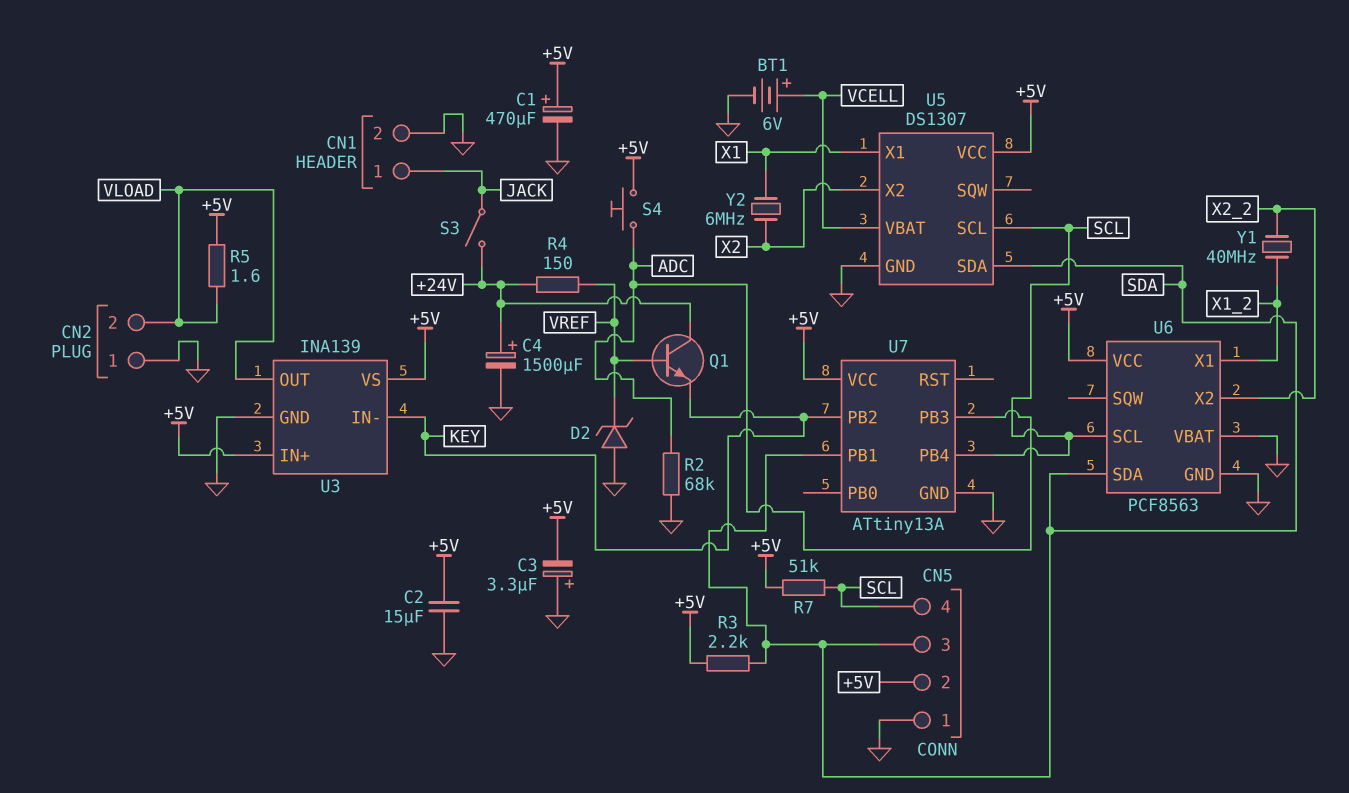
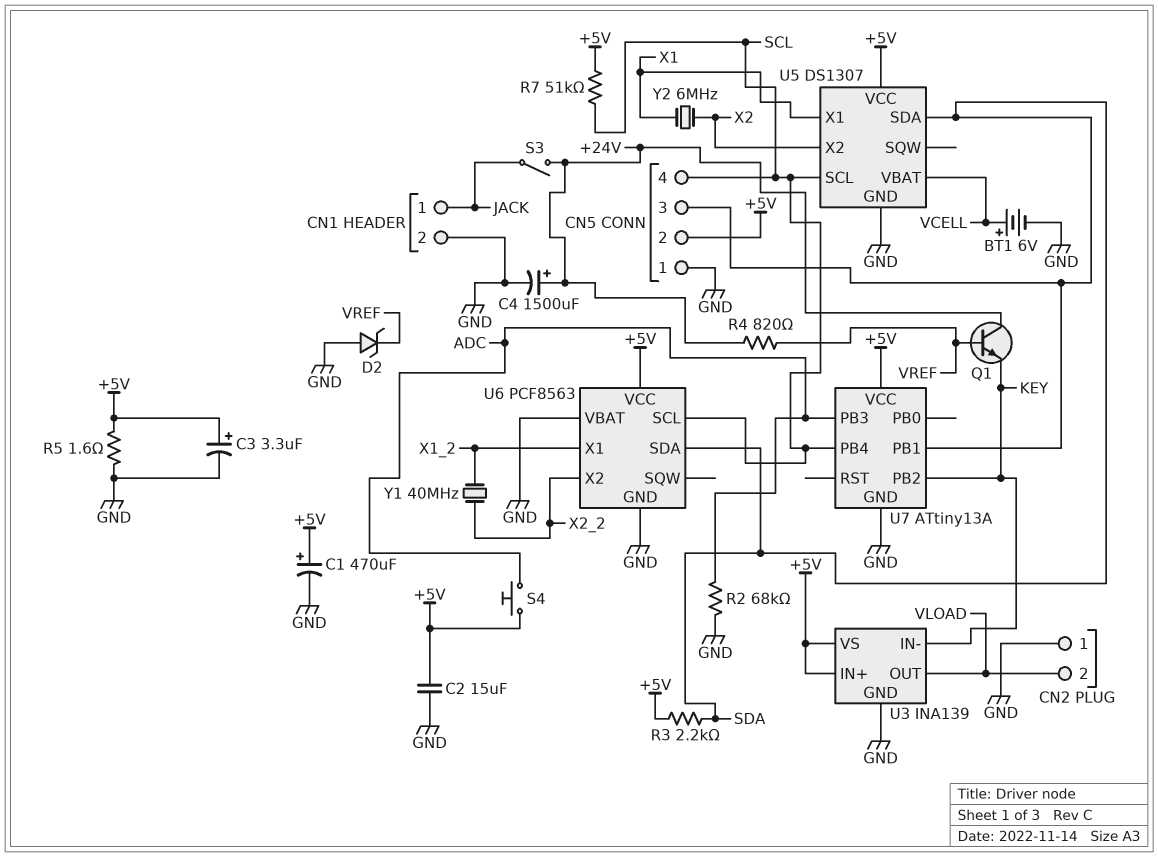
C3: 3.3uF (plus GND, minus +5V) -> 3.3uF (plus +5V, minus GND)
R4: 150 (+24V, VREF) -> 820 (+24V, VREF)
R5: 1.6 (+5V, VLOAD) -> 1.6 (+5V, GND)

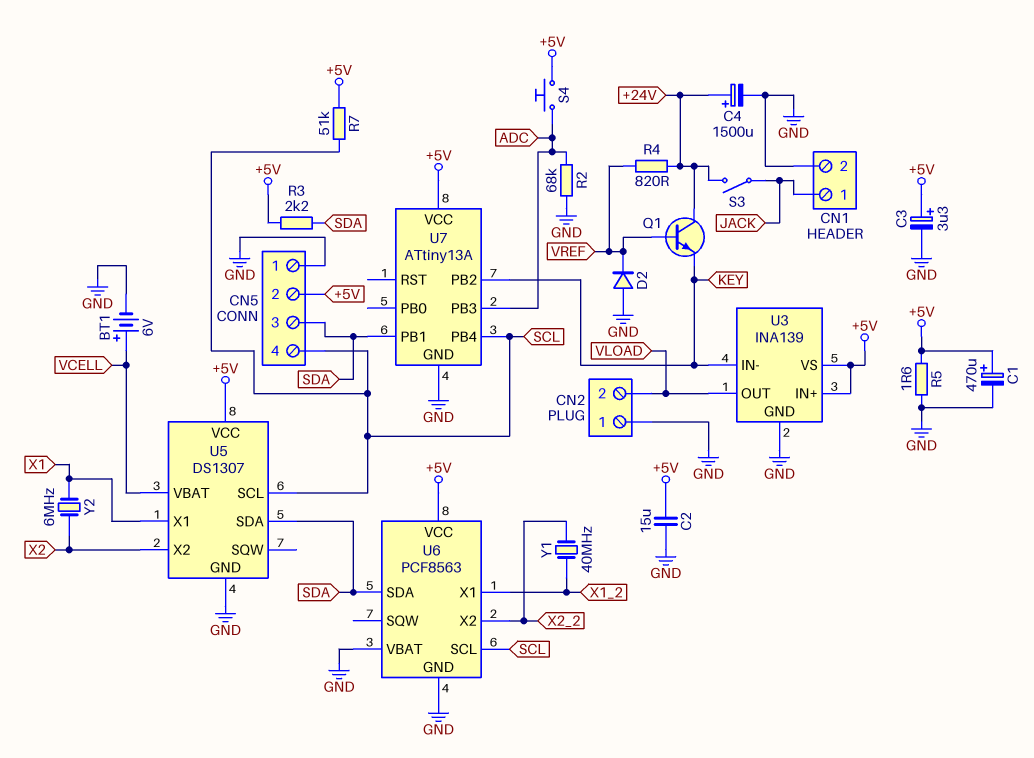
D2: zener (A GND, K VREF) -> diode (A GND, K VREF)

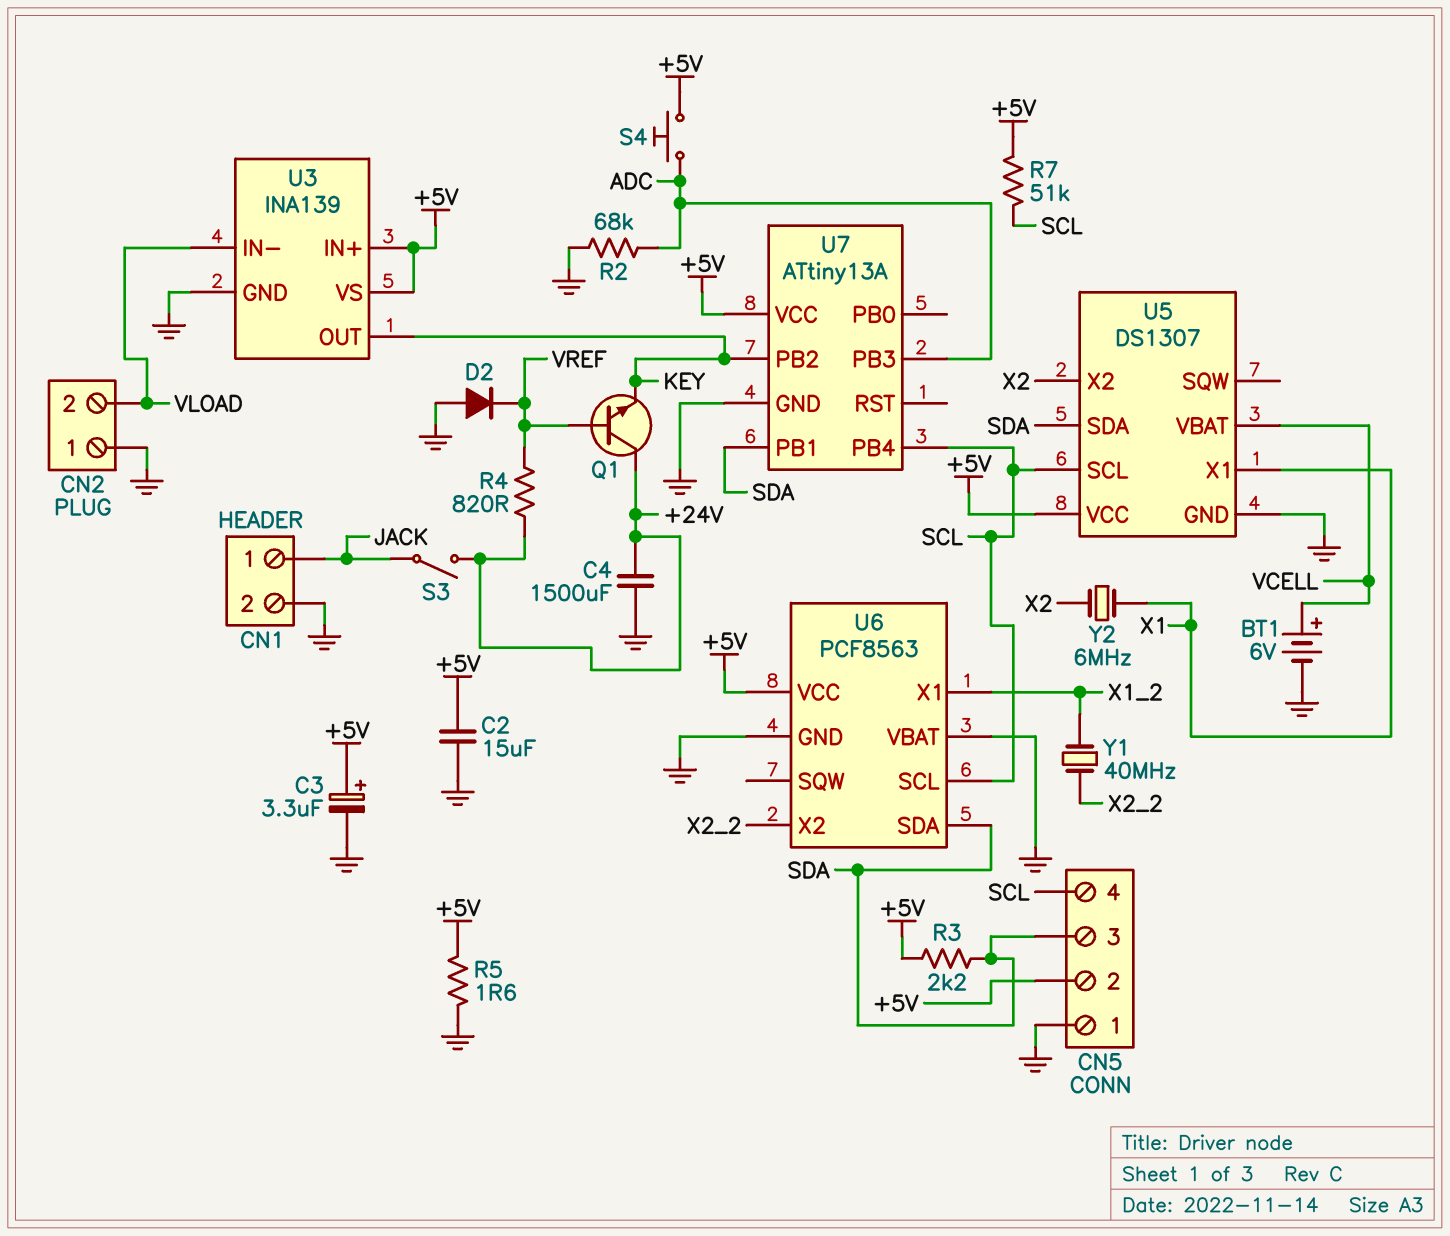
C1: 470uF (plus +5V, minus GND) -> none
C4: 1500uF (plus +24V, minus GND) -> 1500uF (+24V, GND)
U3 pin IN-: KEY -> VLOAD
U3 pin OUT: VLOAD -> KEY

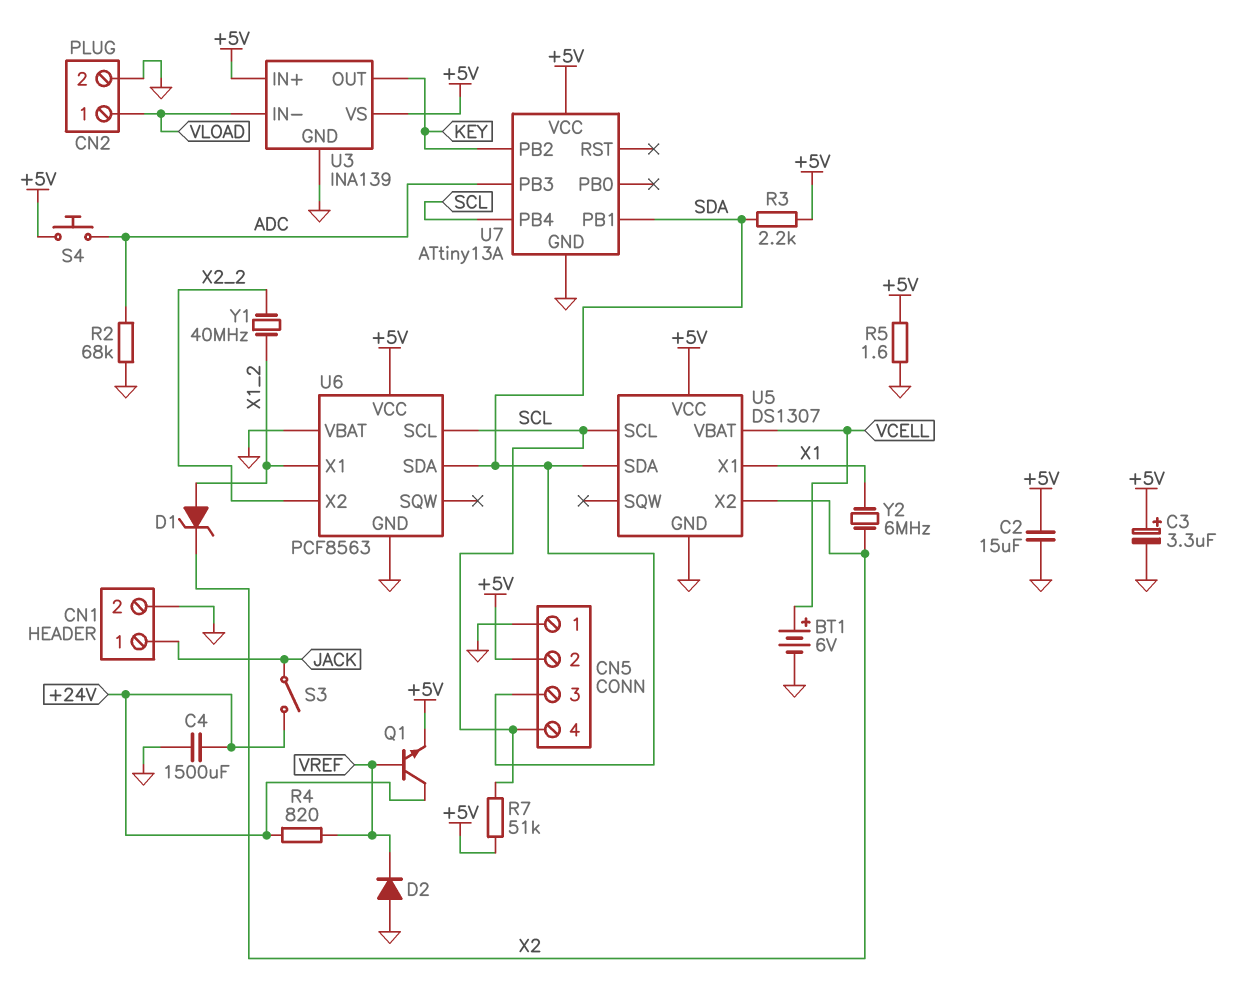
CN2 pin 1: GND -> VLOAD
CN2 pin 2: VLOAD -> GND
D1: none -> zener (A X1_2, K X2)
Q1: NPN (B VREF, C +24V, E KEY) -> NPN (B VREF, C +24V, E +5V)

